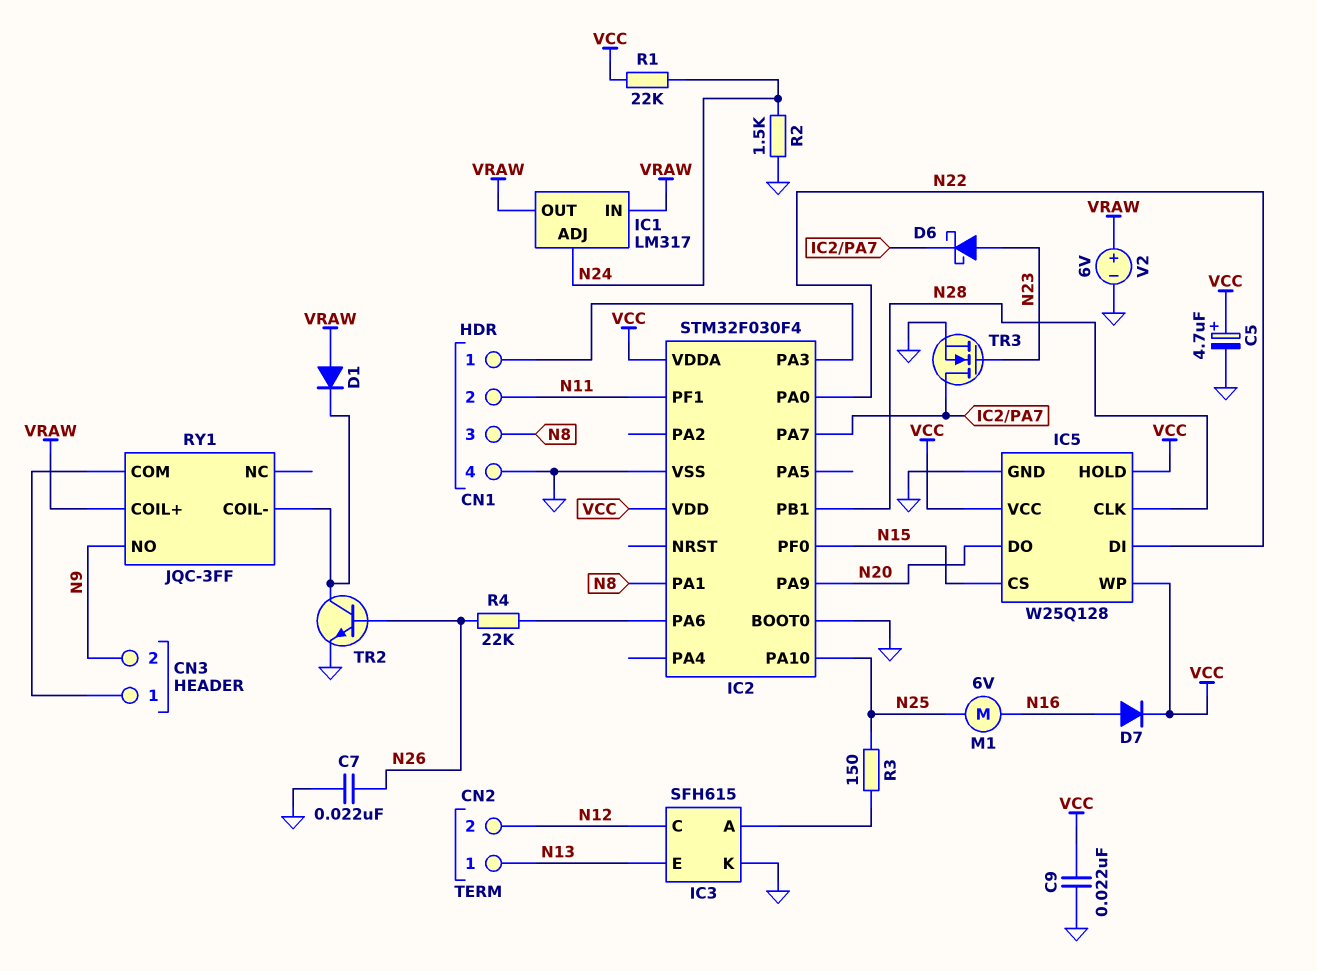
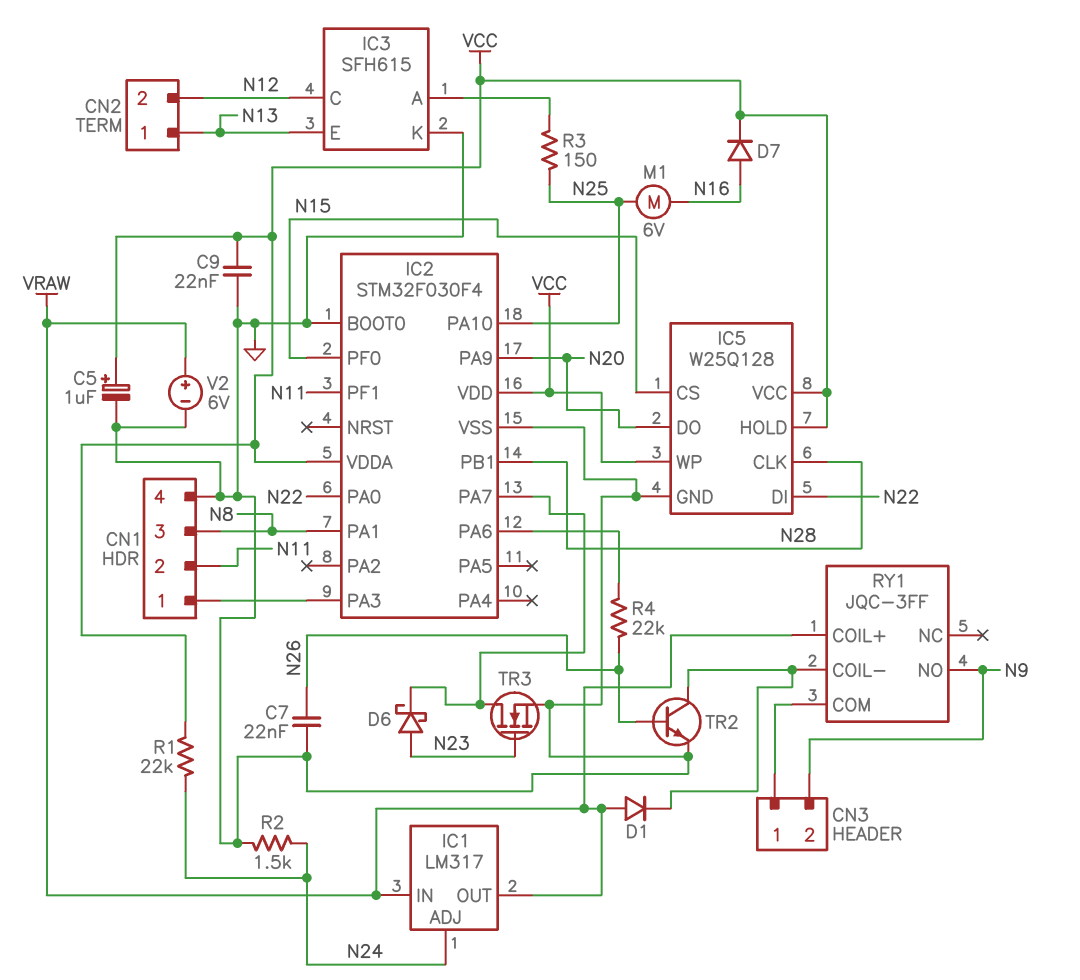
C5: 4.7uF (plus VCC, minus GND) -> 1uF (plus VCC, minus GND)

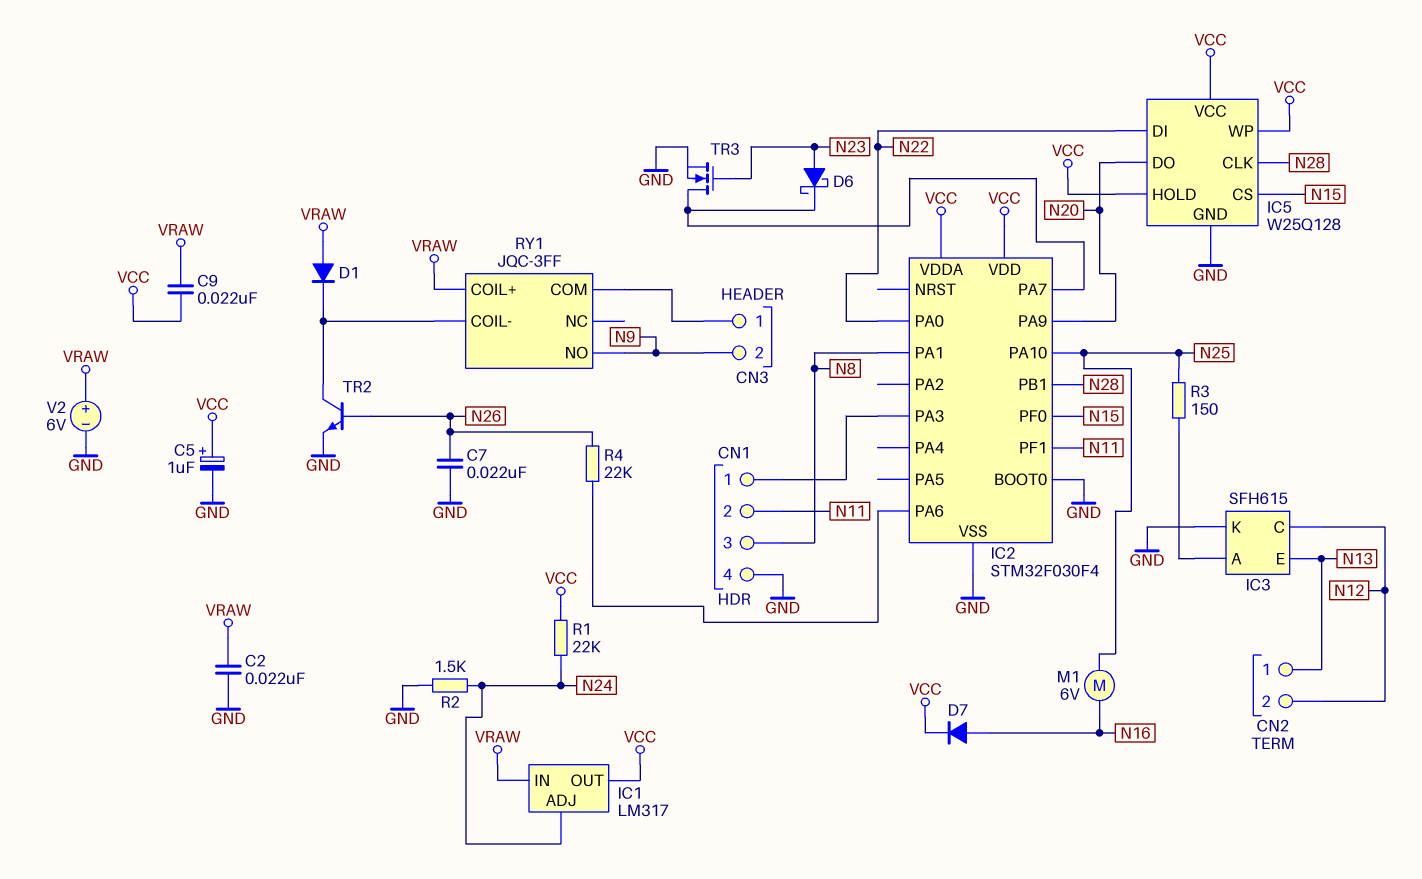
C2: none -> 22nF (GND, VRAW)
C9: 22nF (GND, VCC) -> 22nF (VCC, VRAW)
IC1 pin OUT: VRAW -> VCC

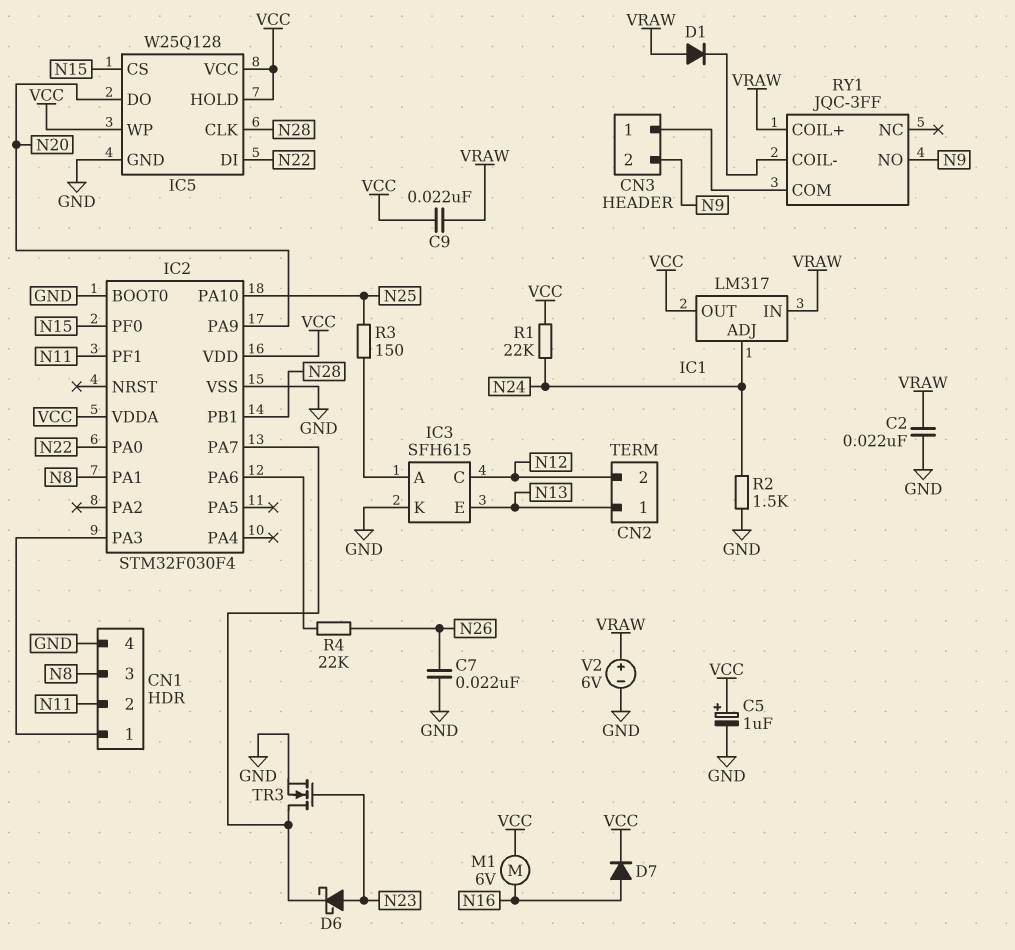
M1: motor 6V (N16, N25) -> motor 6V (N16, VCC)
TR2: NPN (B N26, C RY1/COIL-, E GND) -> none

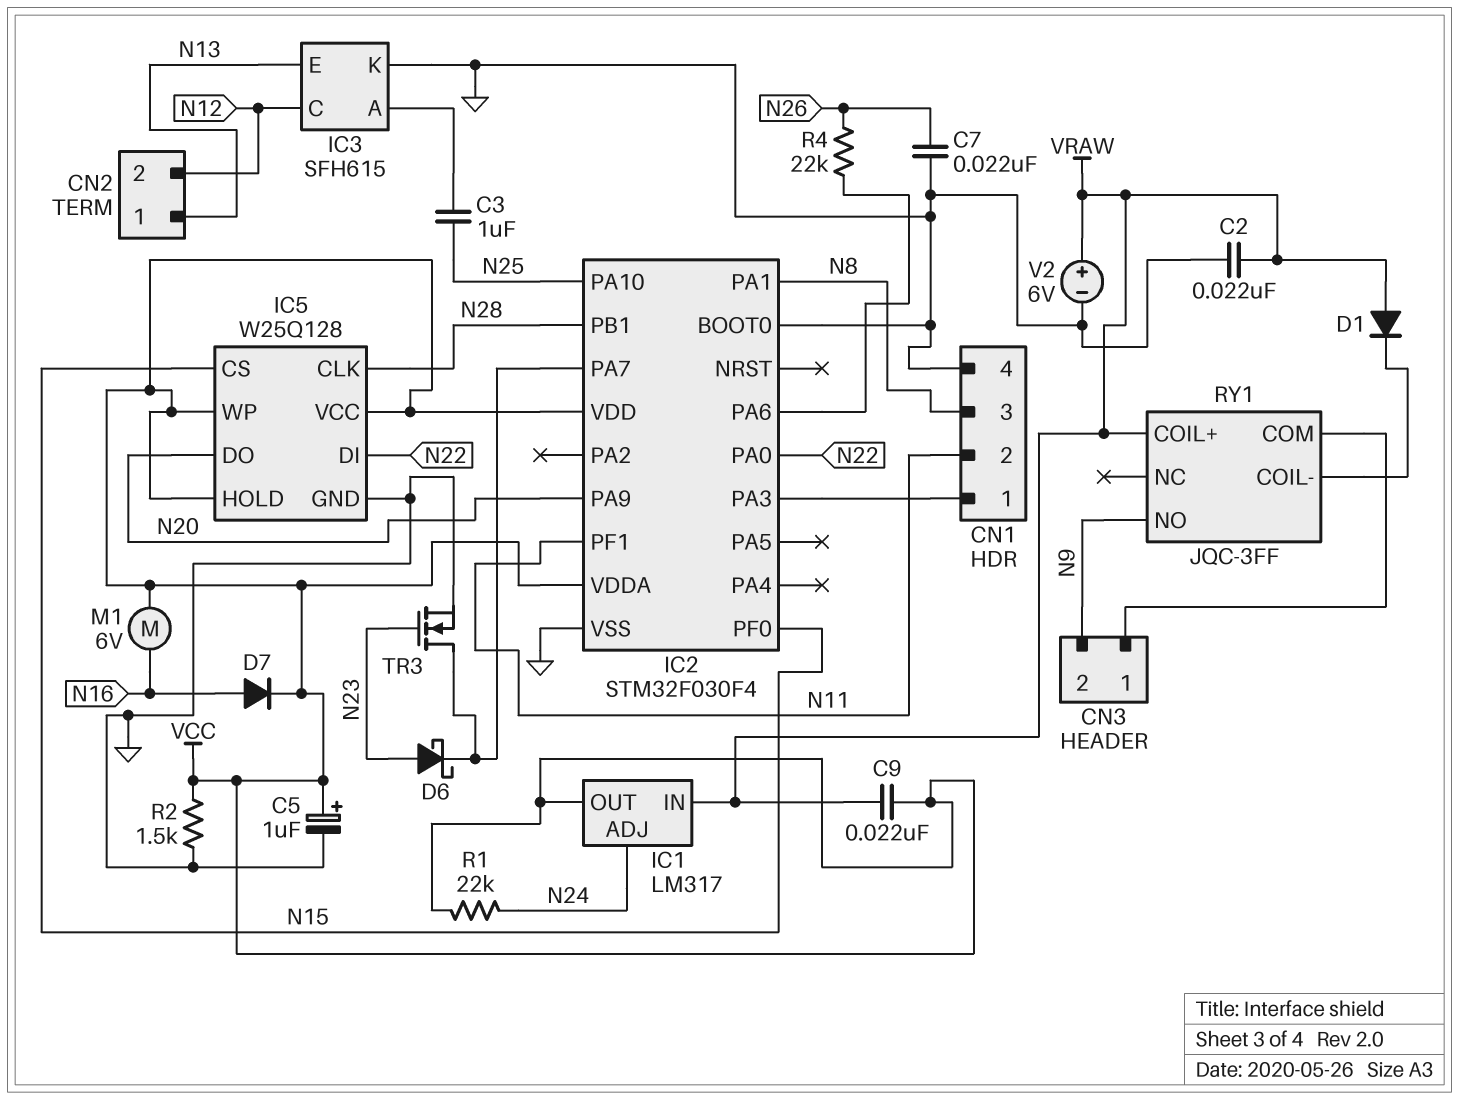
C3: none -> 1uF (IC3/A, N25)
R2: 1.5k (GND, N24) -> 1.5k (GND, VCC)
R3: 150 (IC3/A, N25) -> none

